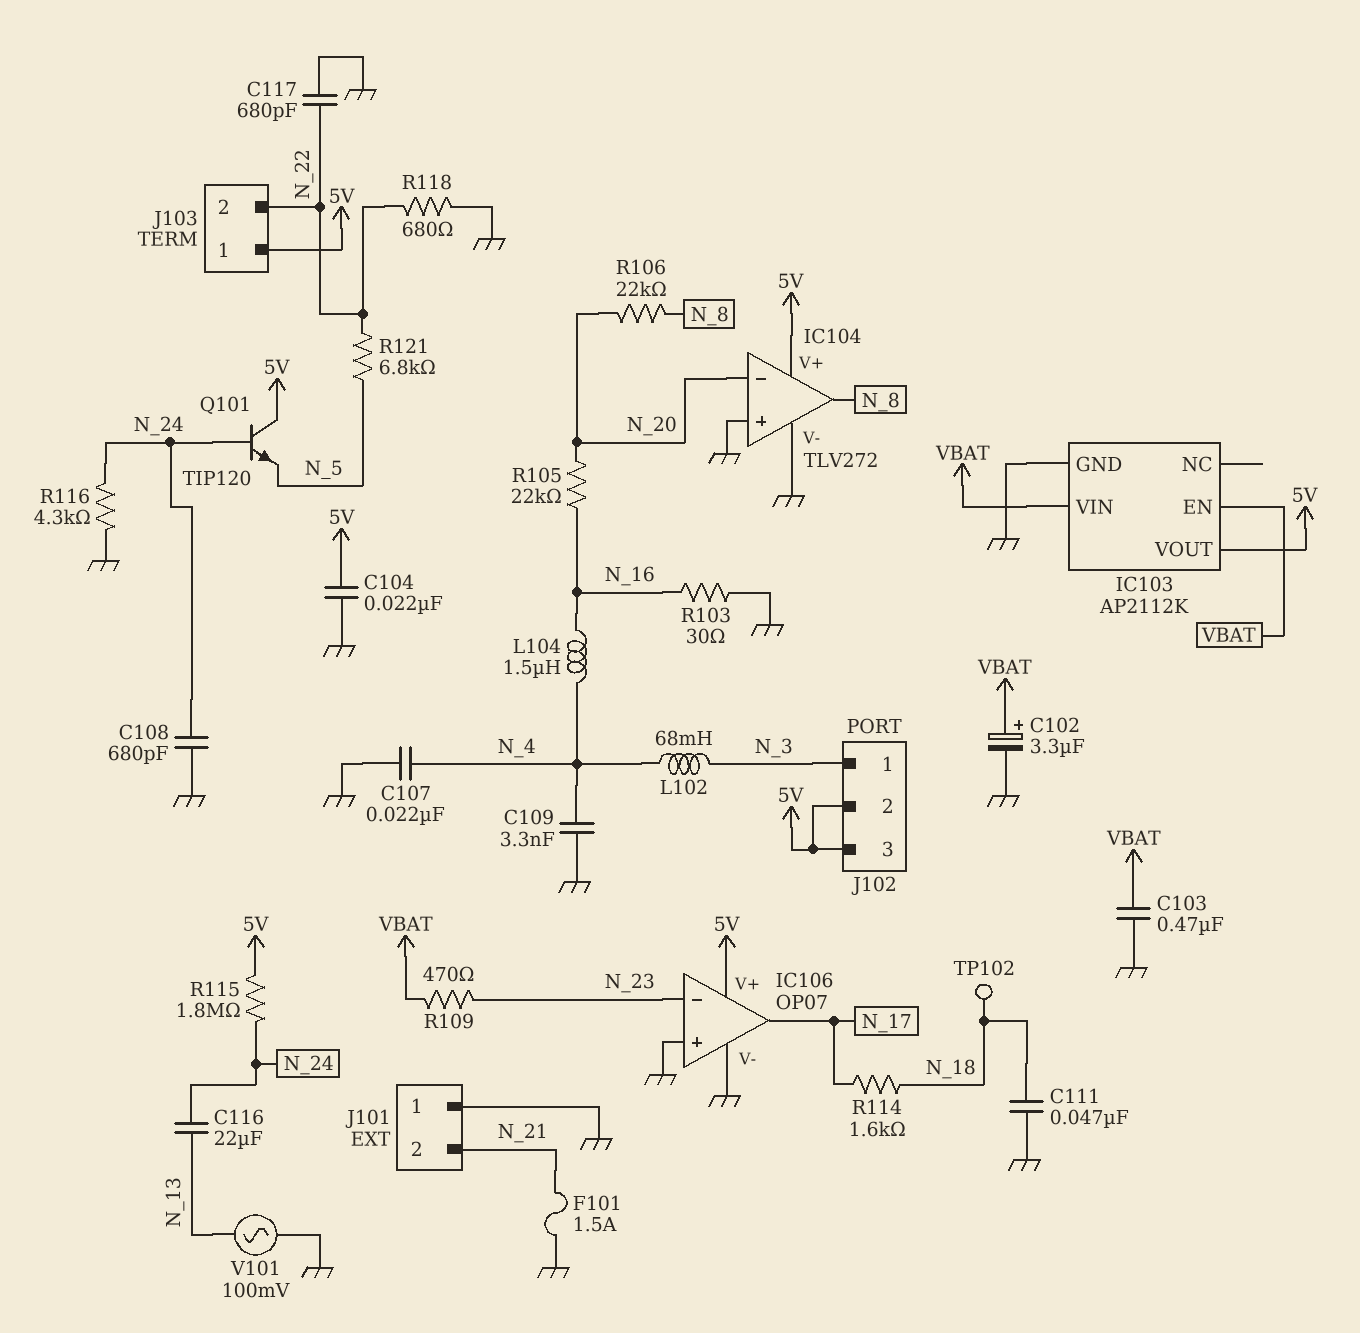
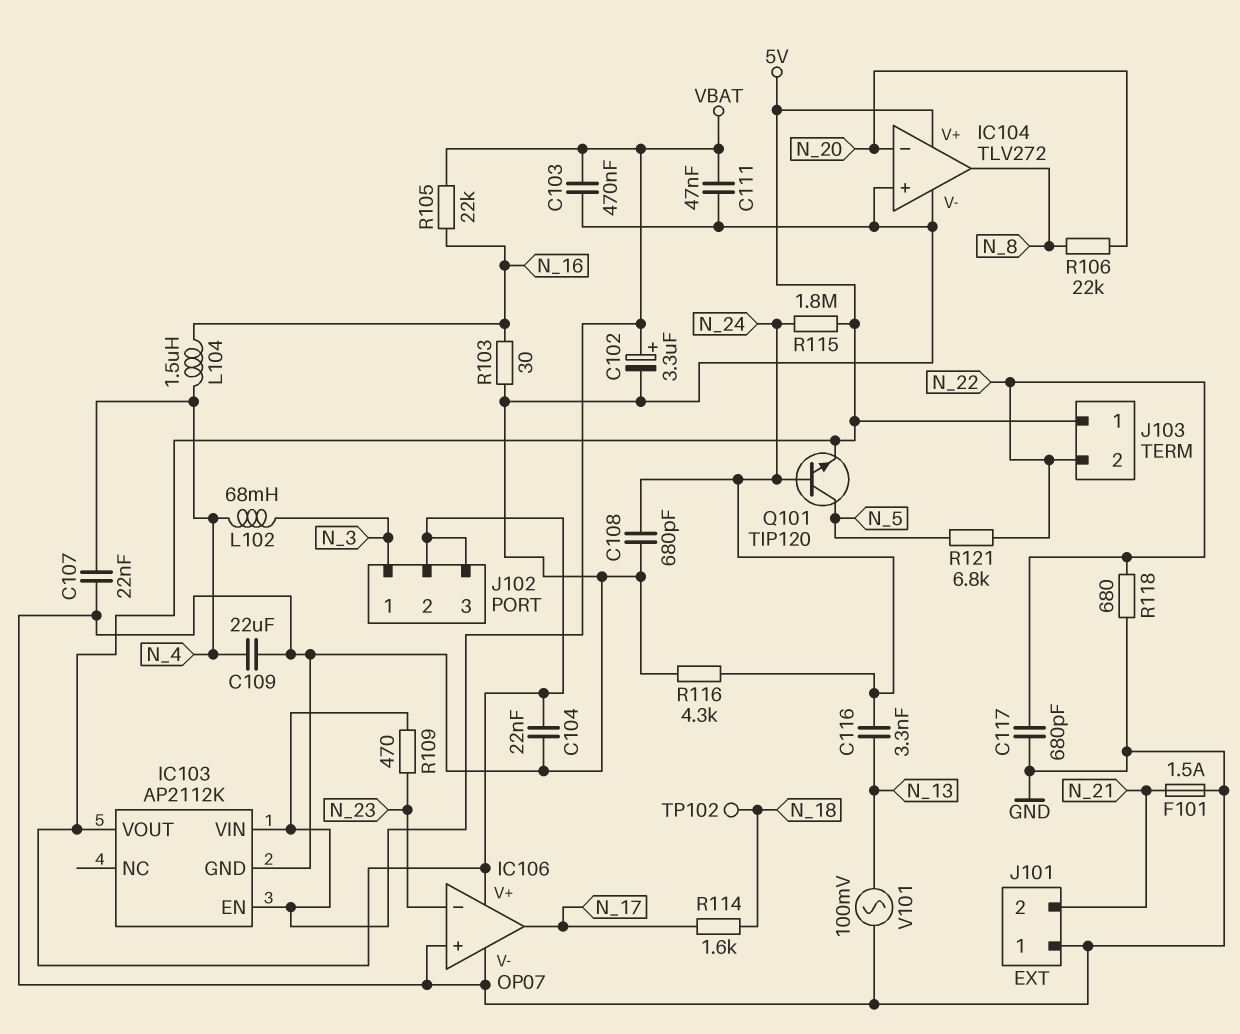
C109: 3.3nF (GND, N_4) -> 22uF (GND, N_4)
C111: 47nF (GND, N_18) -> 47nF (GND, VBAT)
C116: 22uF (N_13, N_24) -> 3.3nF (N_13, N_24)
Q101: NPN TIP120 (B N_24, C 5V, E N_5) -> NPN TIP120 (B N_24, C N_5, E 5V)
R105: 22k (N_16, N_20) -> 22k (N_16, VBAT)

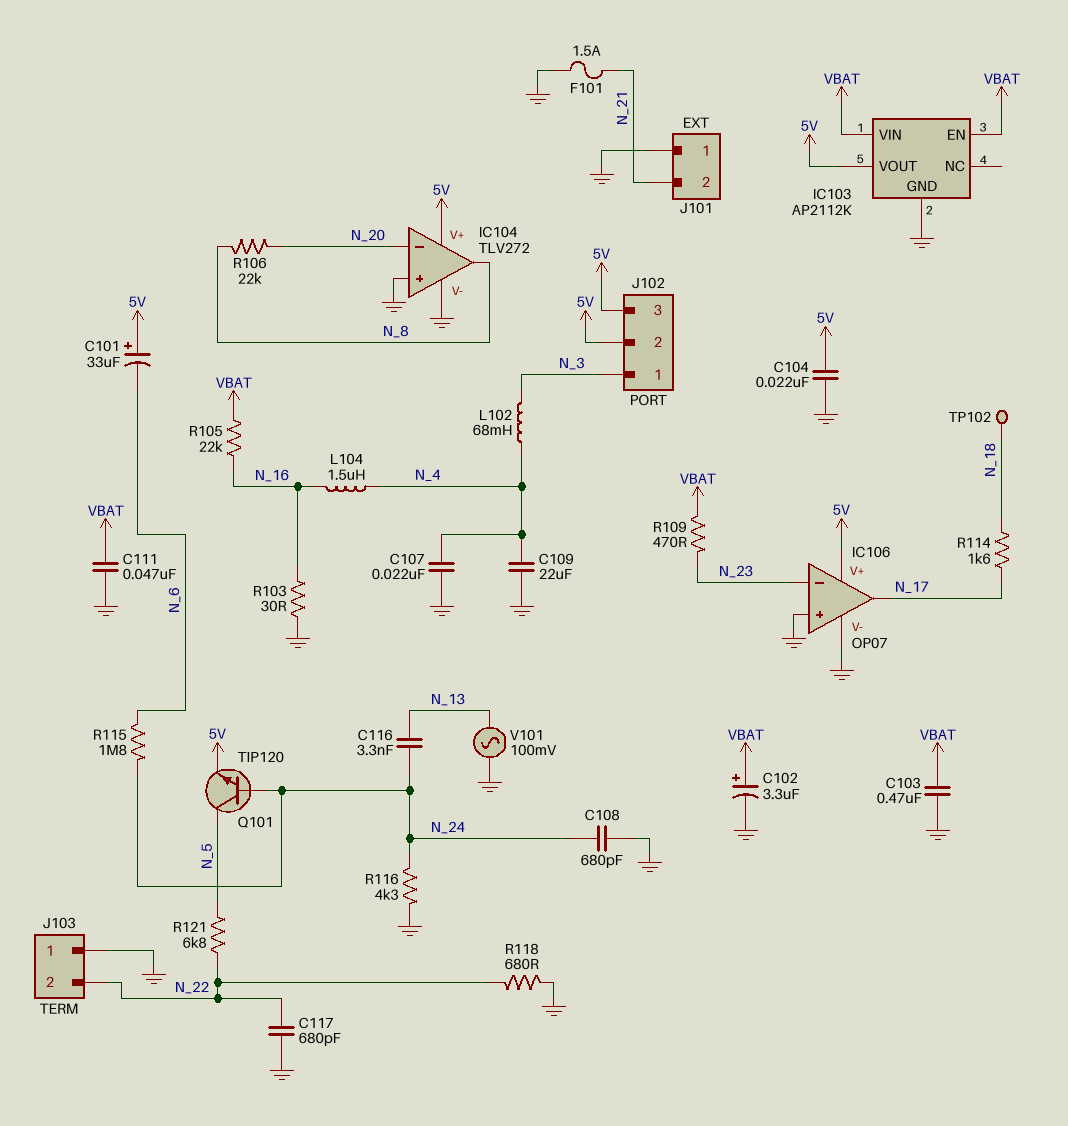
C101: none -> 33uF (plus 5V, minus N_6)
J103 pin 1: 5V -> GND
R115: 1.8M (5V, N_24) -> 1.8M (N_6, N_24)

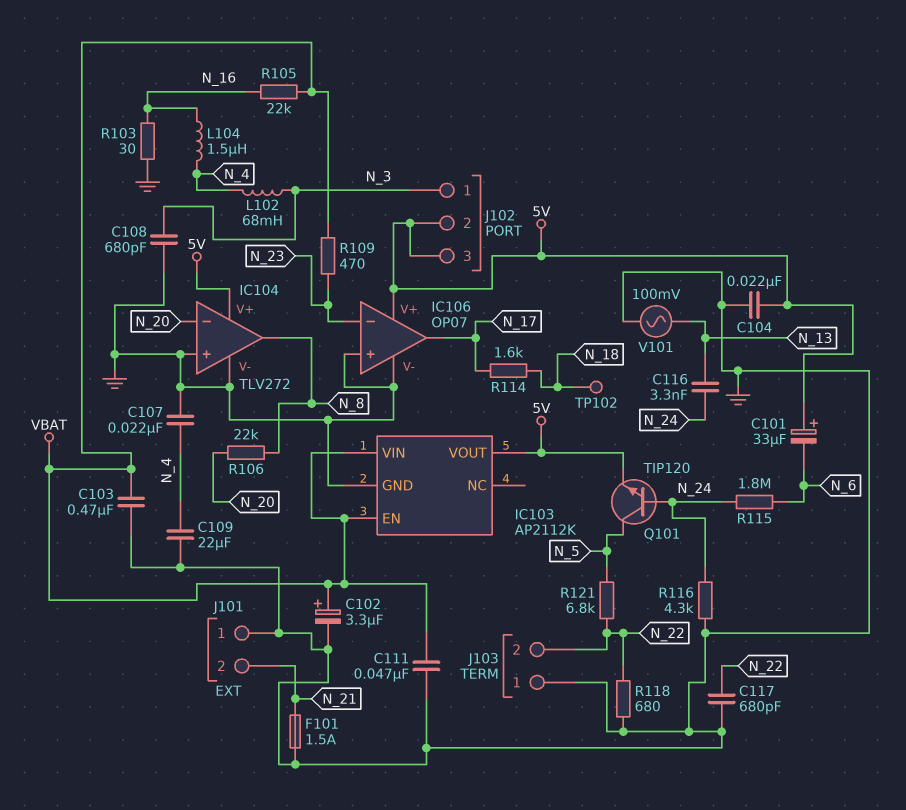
C108: 680pF (GND, N_24) -> 680pF (GND, N_3)

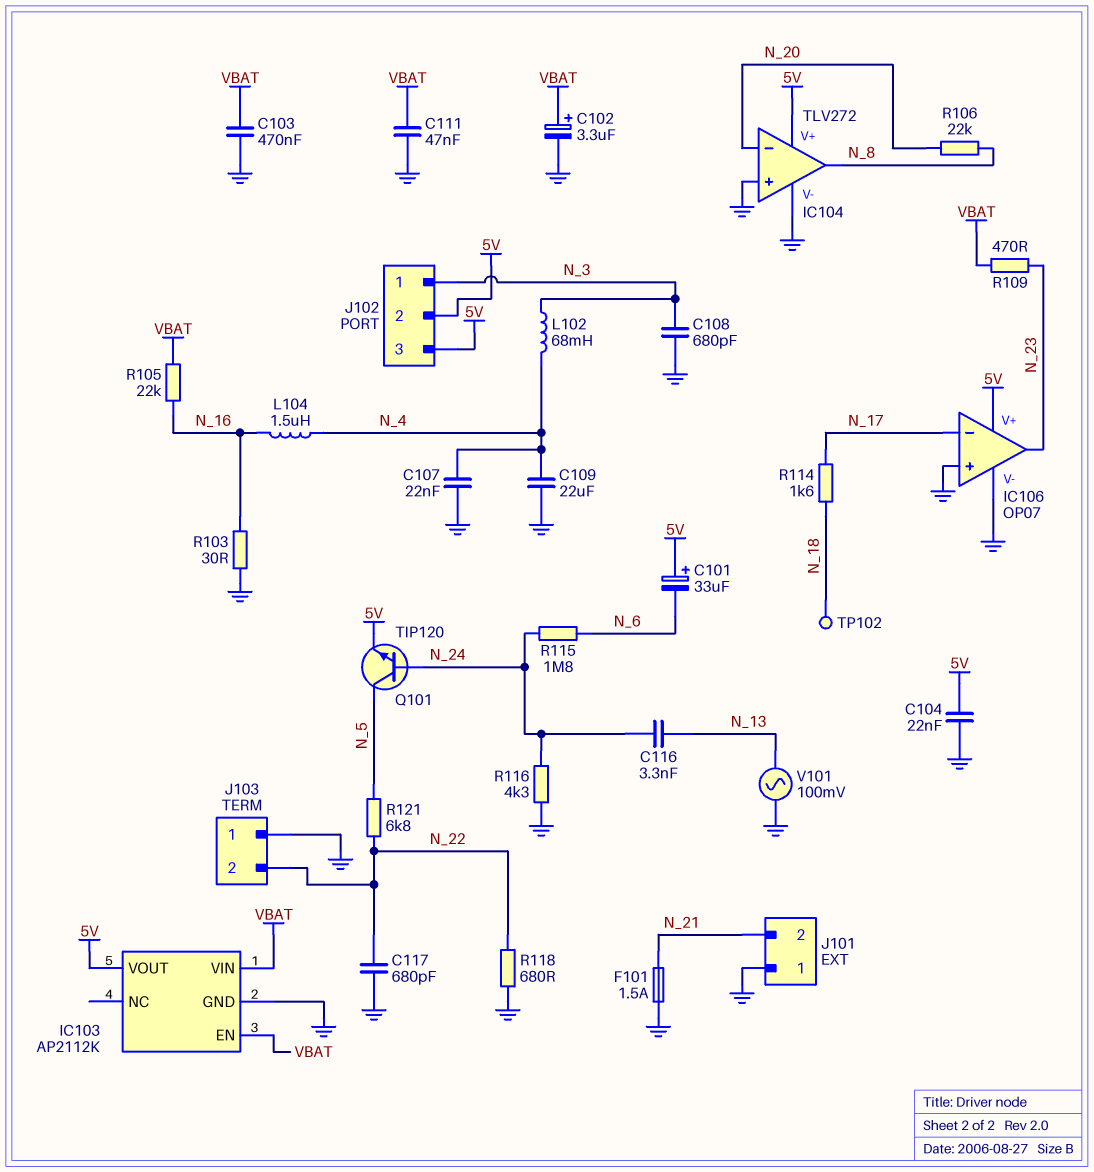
IC106 pin in-: N_23 -> N_17
IC106 pin out: N_17 -> N_23

